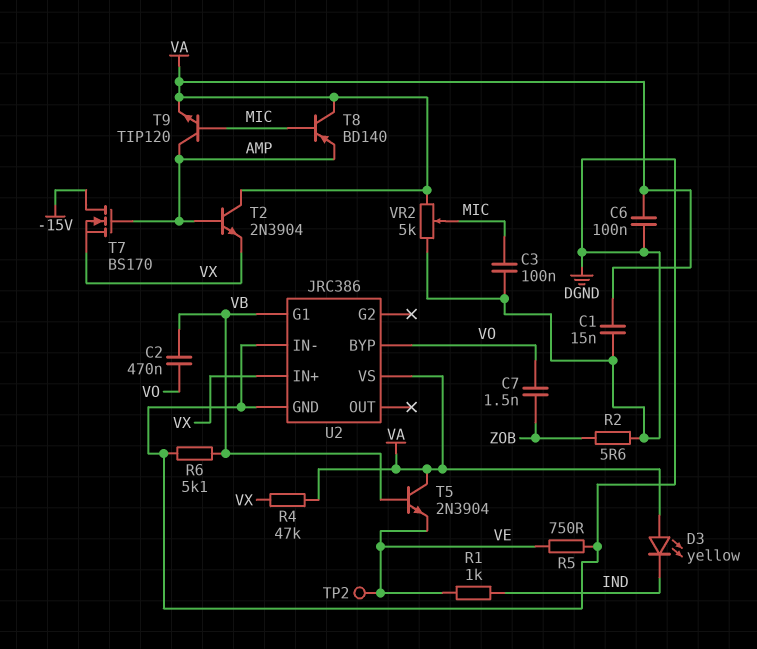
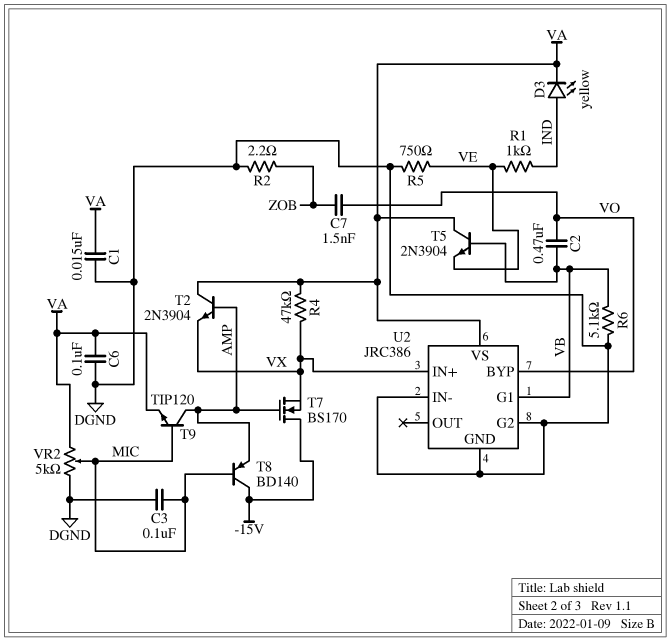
D3: LED yellow (A VA, K IND) -> LED yellow (A IND, K VA)
R2: 5.6 (DGND, ZOB) -> 2.2 (DGND, ZOB)
T8: PNP BD140 (B MIC, C VA, E AMP) -> PNP BD140 (B MIC, C -15V, E AMP)
TP2: test point (VE) -> none
U2 pin G2: none -> DGND

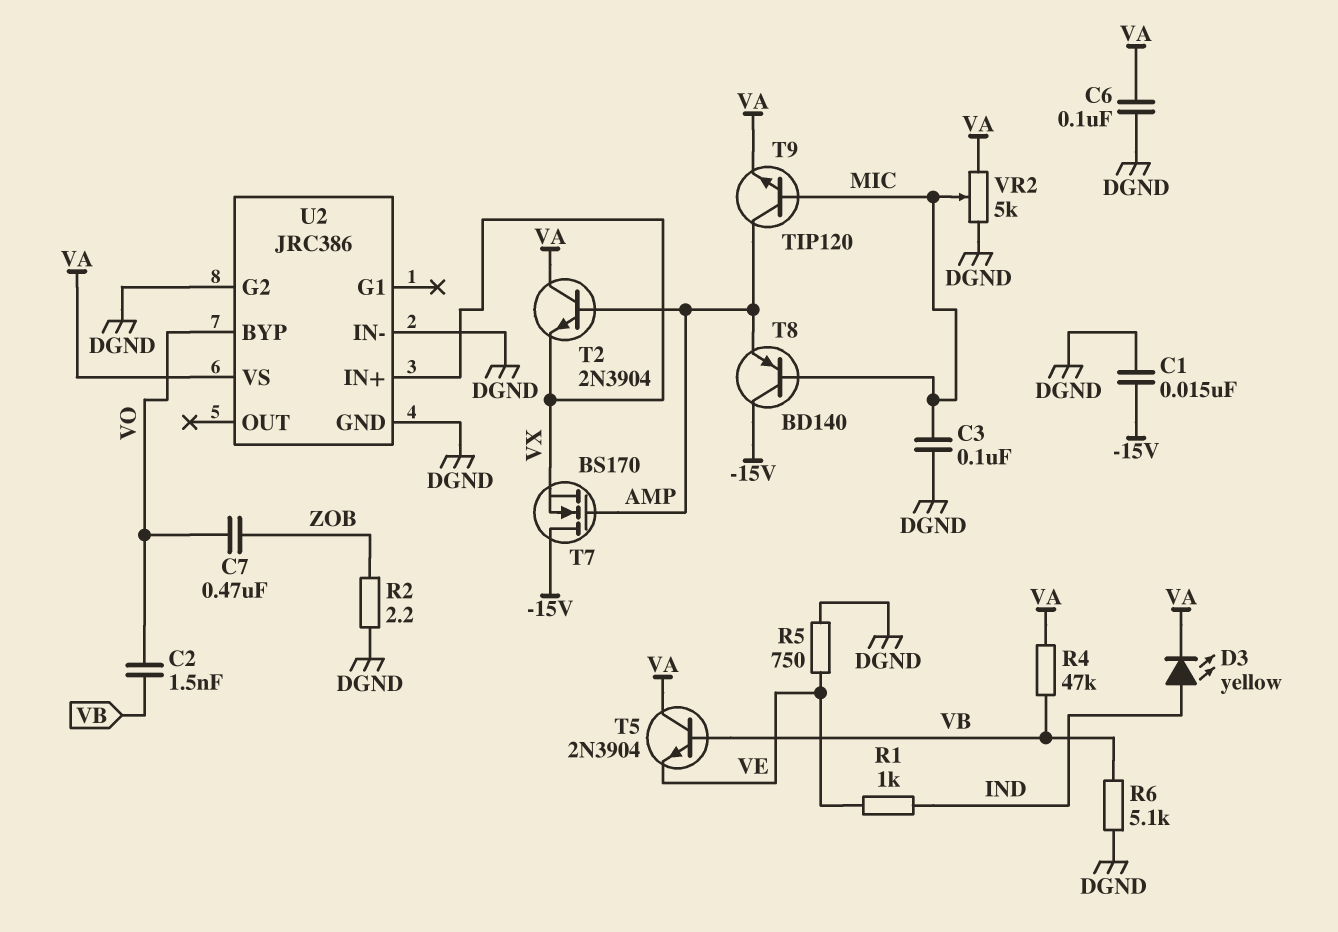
C1: 15nF (DGND, VA) -> 15nF (-15V, DGND)
C2: 470nF (VB, VO) -> 1.5nF (VB, VO)
C7: 1.5nF (VO, ZOB) -> 470nF (VO, ZOB)
R4: 47k (VA, VX) -> 47k (VA, VB)
U2 pin G1: VB -> none

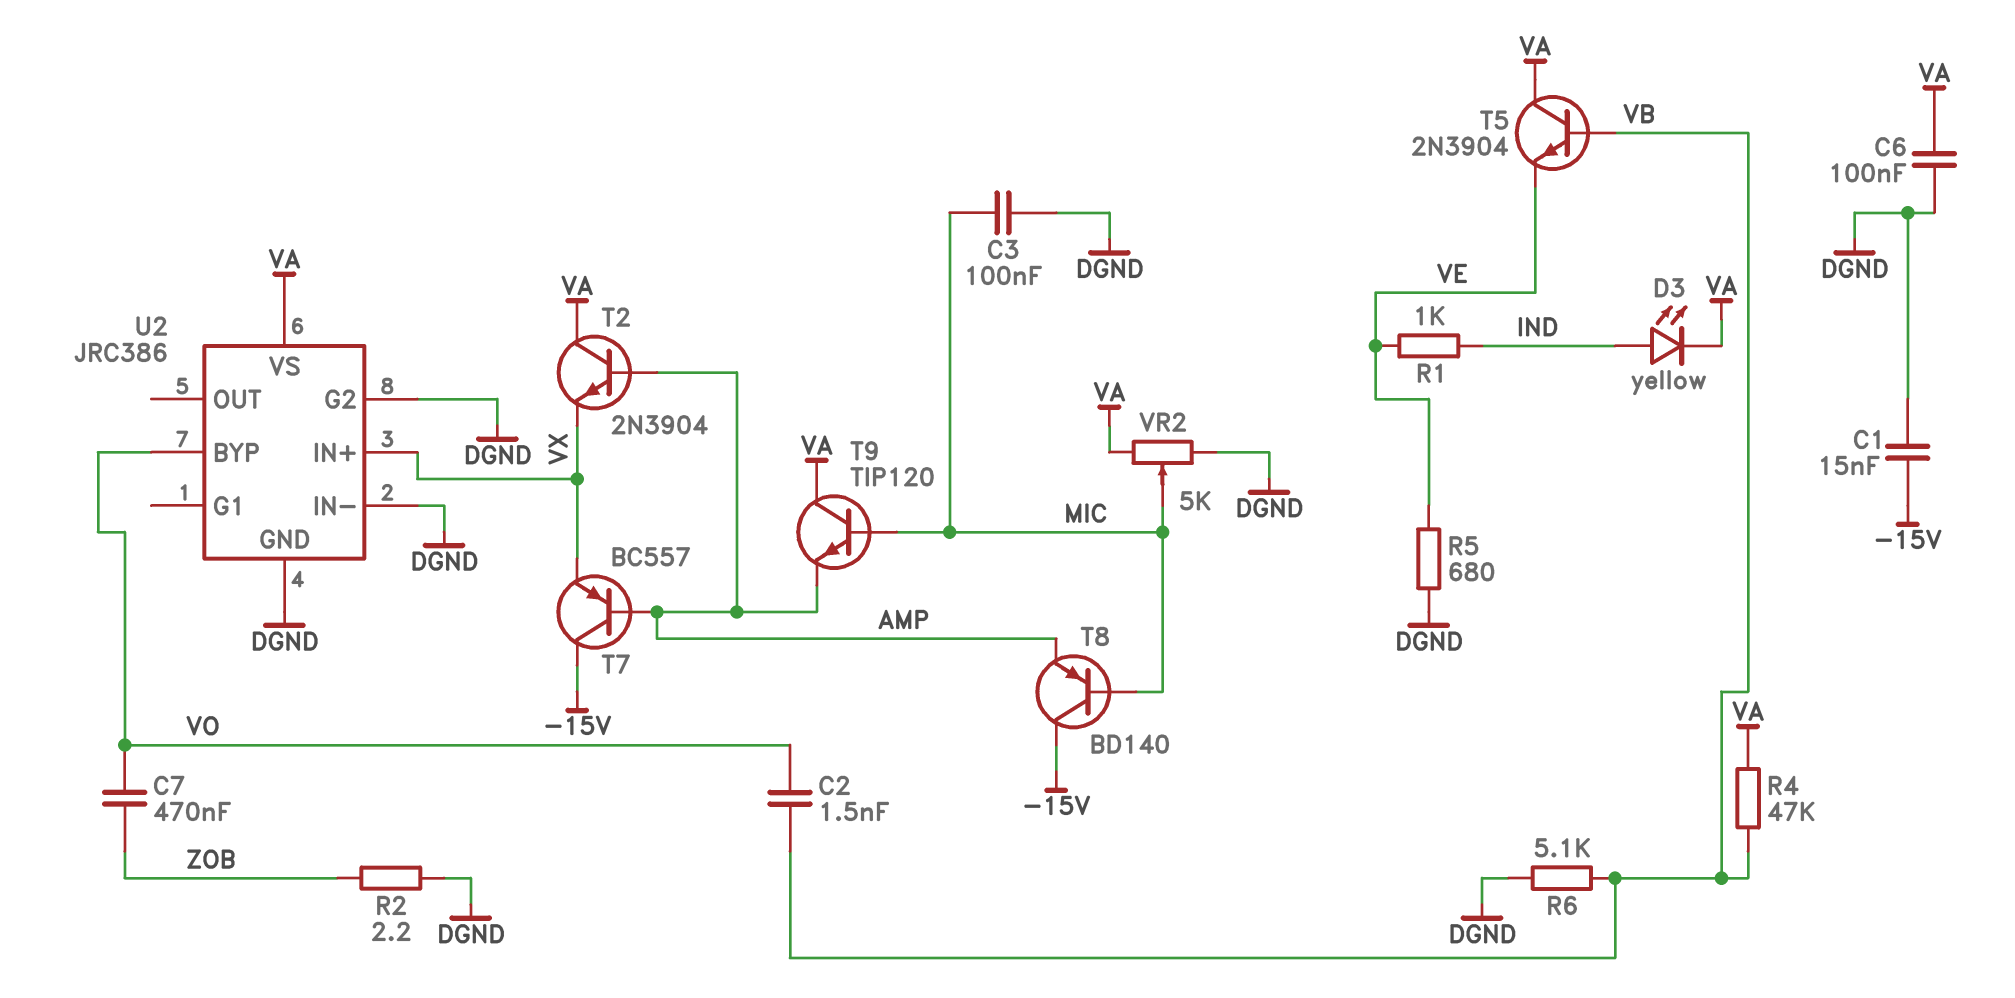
R5: 750 (DGND, VE) -> 680 (DGND, VE)
T7: NMOS BS170 (G AMP, D -15V, S VX) -> PNP BC557 (B AMP, C -15V, E VX)
T9: NPN TIP120 (B MIC, C AMP, E VA) -> NPN TIP120 (B MIC, C VA, E AMP)

